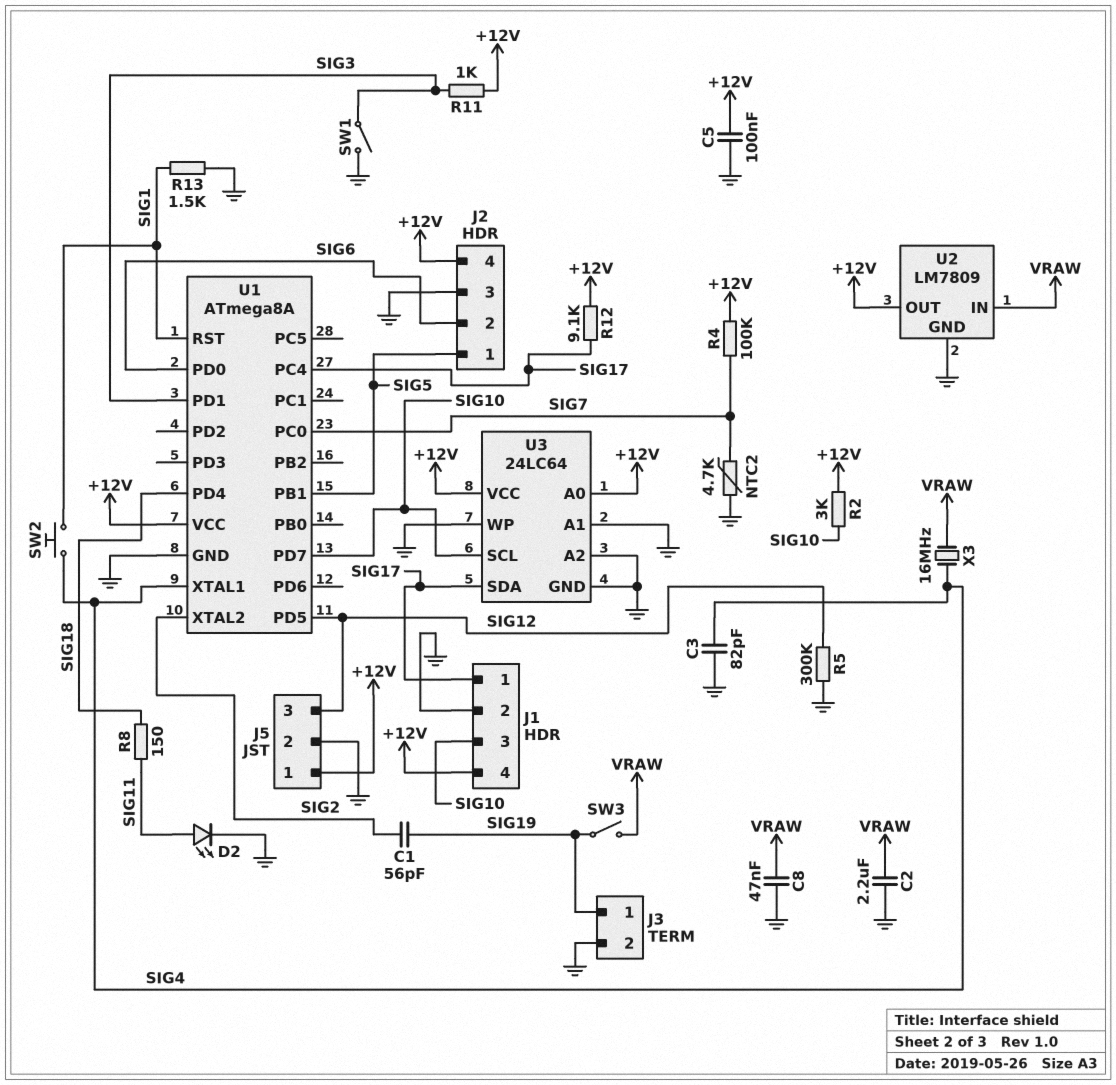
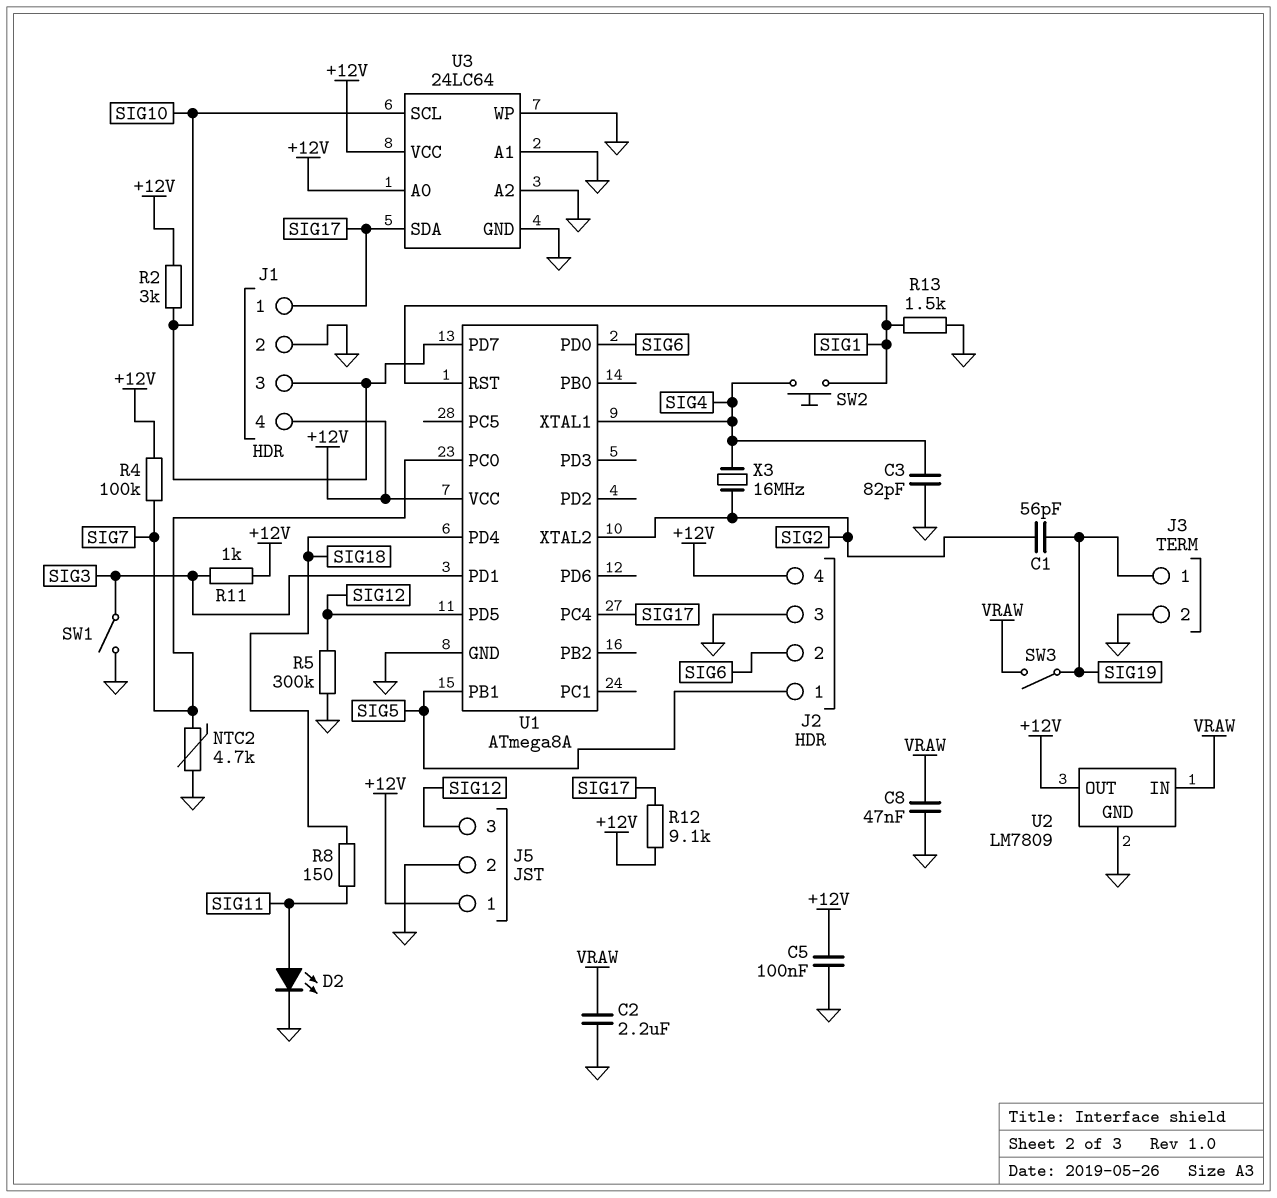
X3: 16MHz (SIG4, VRAW) -> 16MHz (SIG2, SIG4)

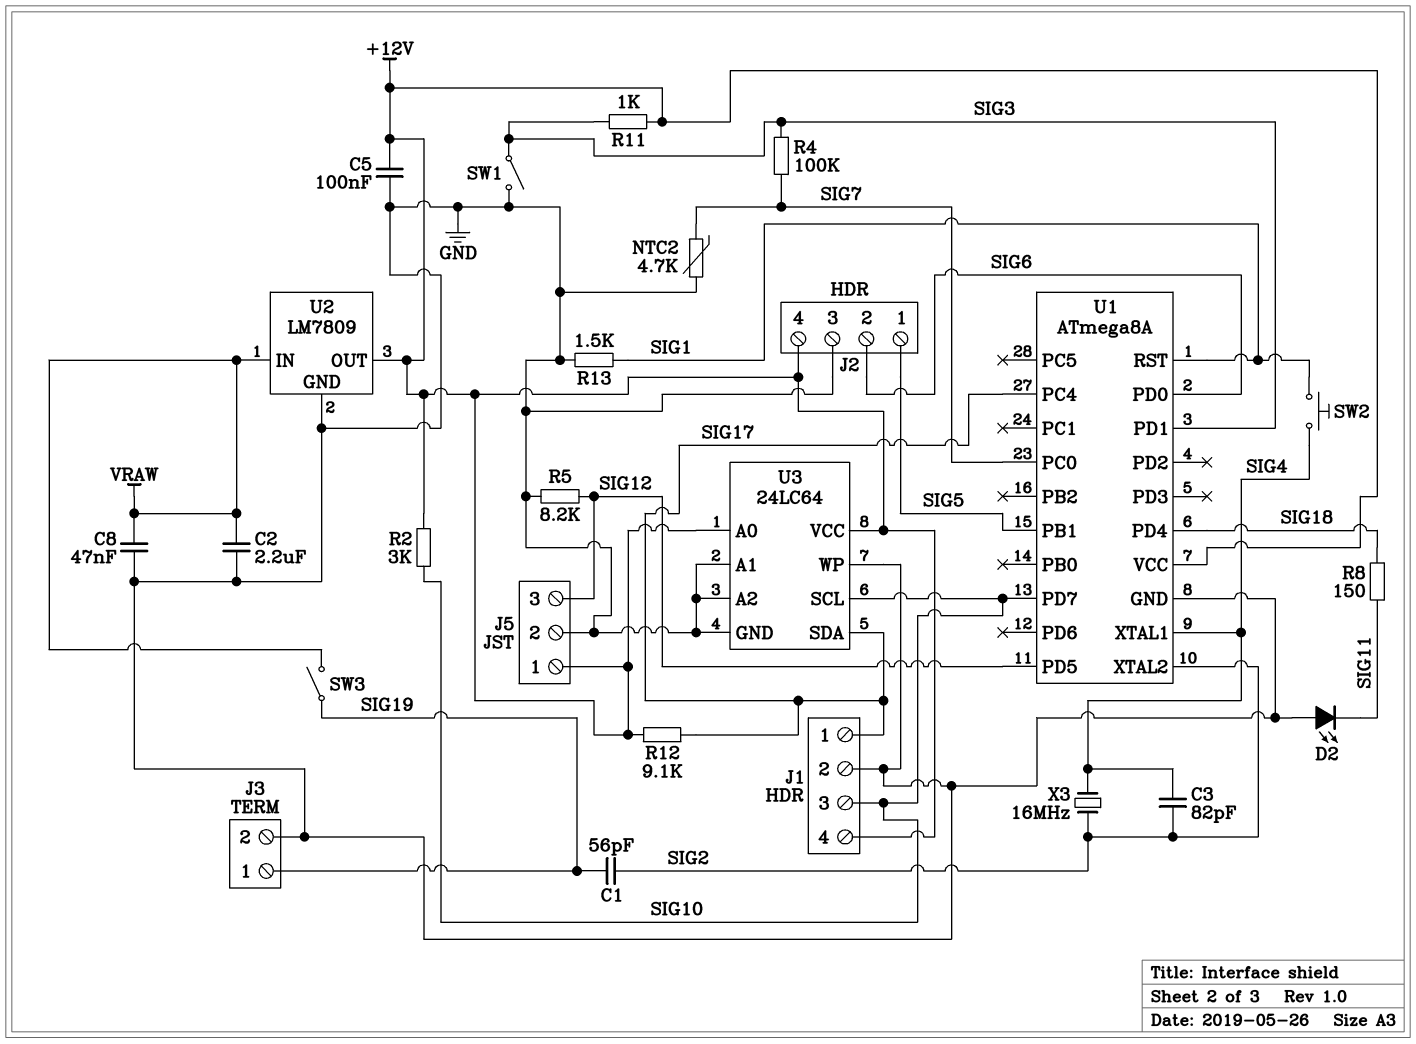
C3: 82pF (GND, SIG4) -> 82pF (SIG2, SIG4)
D2: LED (A SIG11, K GND) -> LED (A GND, K SIG11)
R4: 100k (+12V, SIG7) -> 100k (SIG3, SIG7)
R5: 300k (GND, SIG12) -> 8.2k (GND, SIG12)

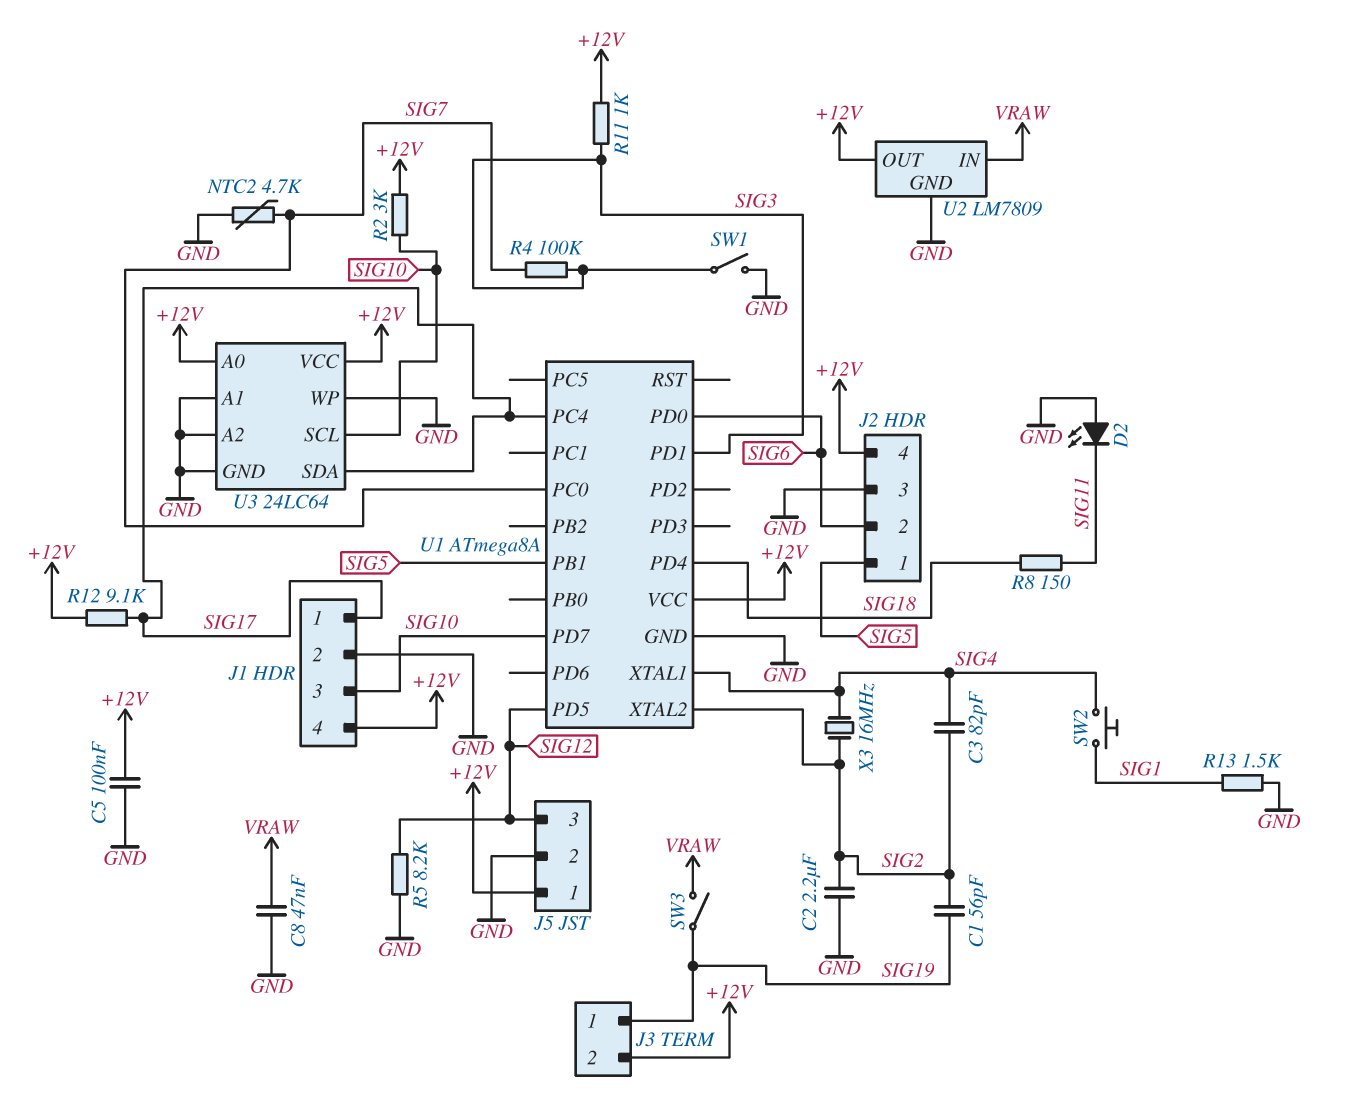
C2: 2.2uF (GND, VRAW) -> 2.2uF (GND, SIG2)
J3 pin 2: GND -> +12V
U1 pin RST: SIG1 -> none

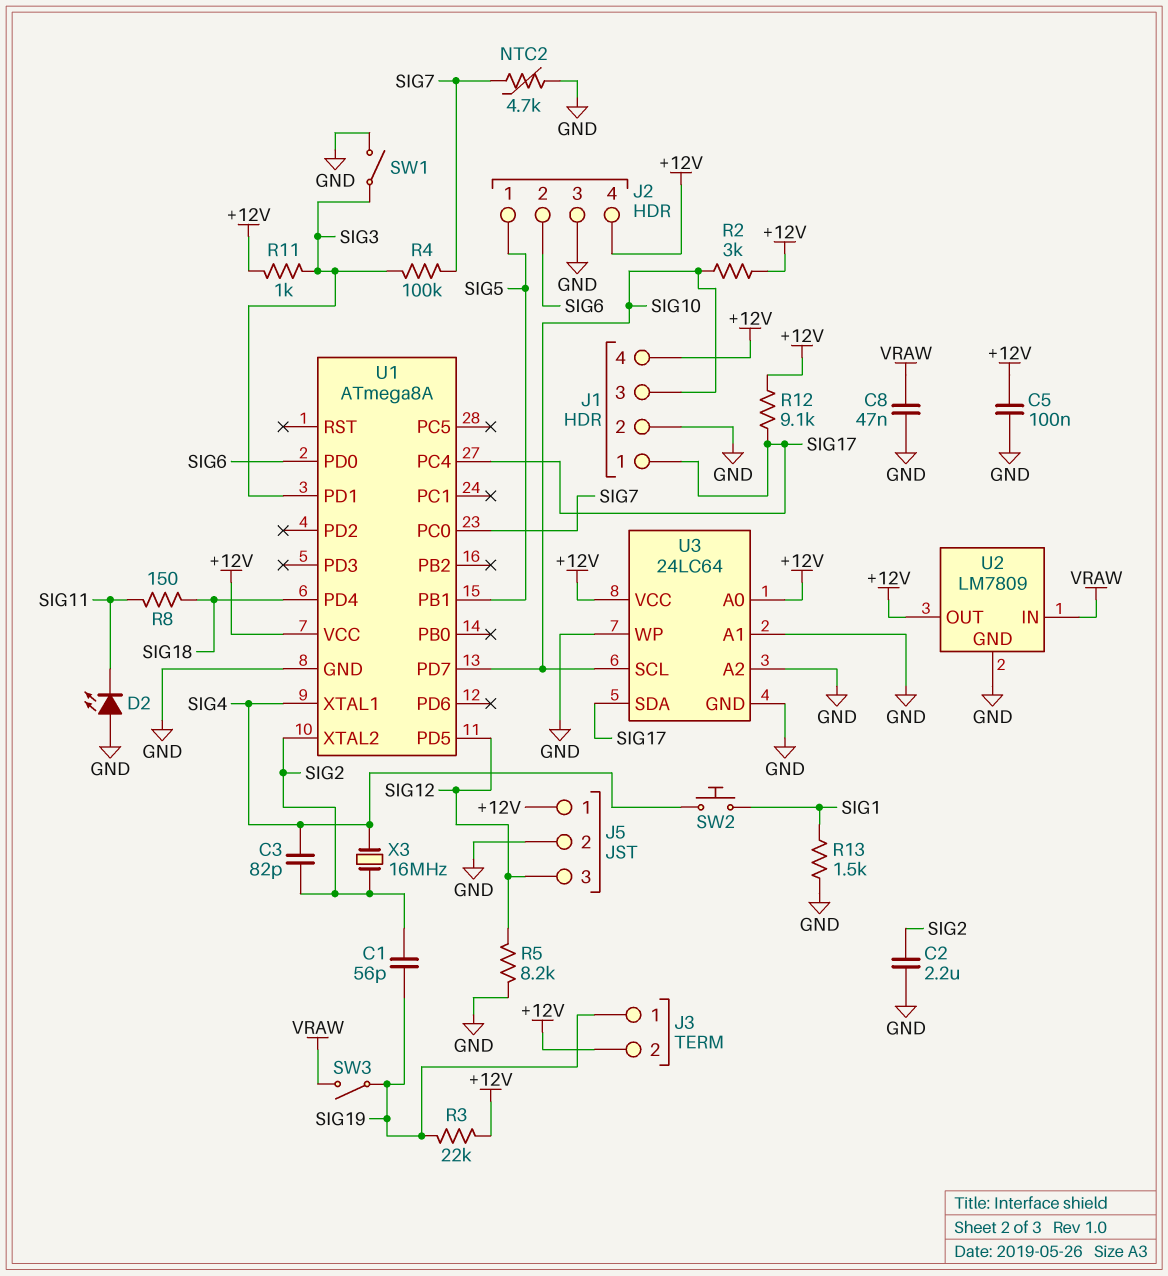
R3: none -> 22k (+12V, SIG19)

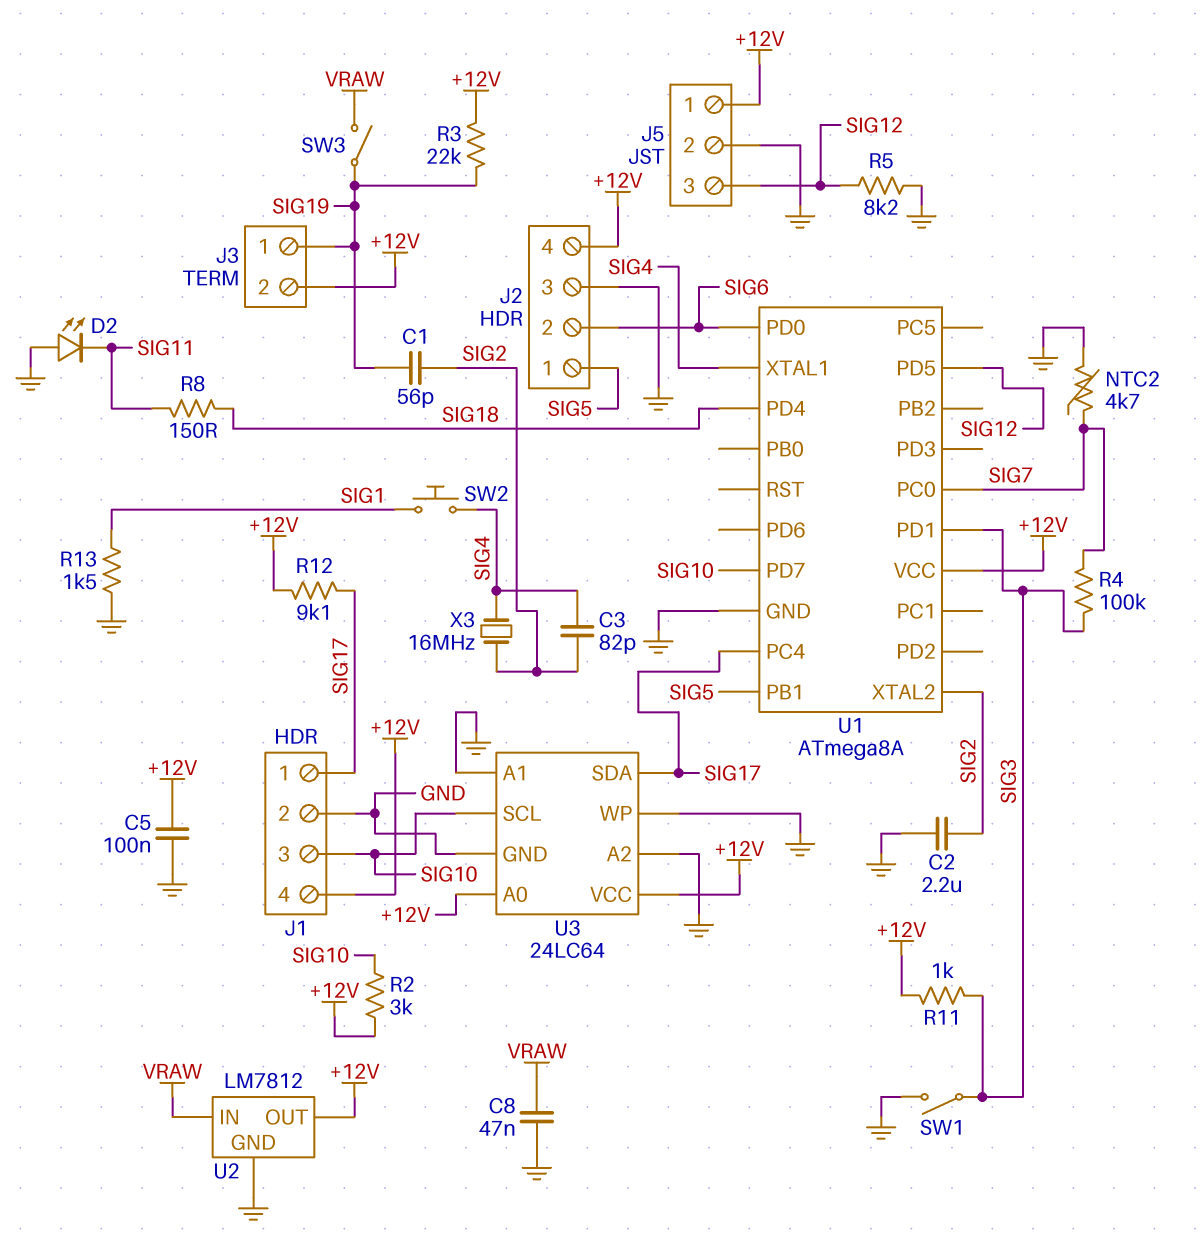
U2: LM7809 -> LM7812

